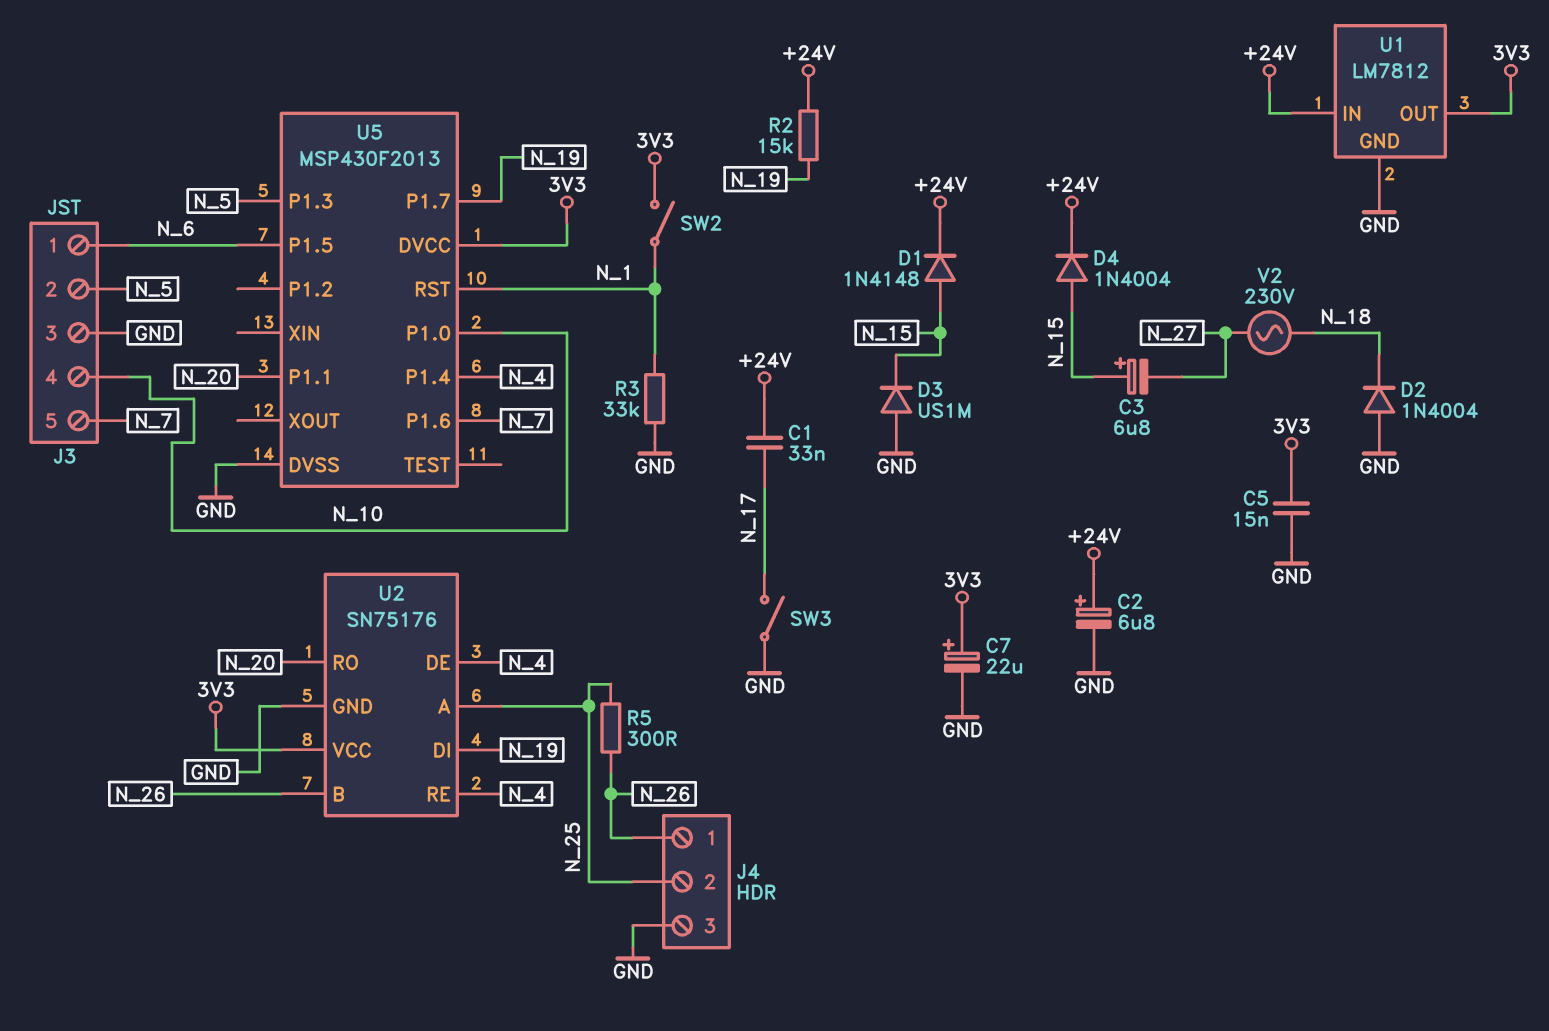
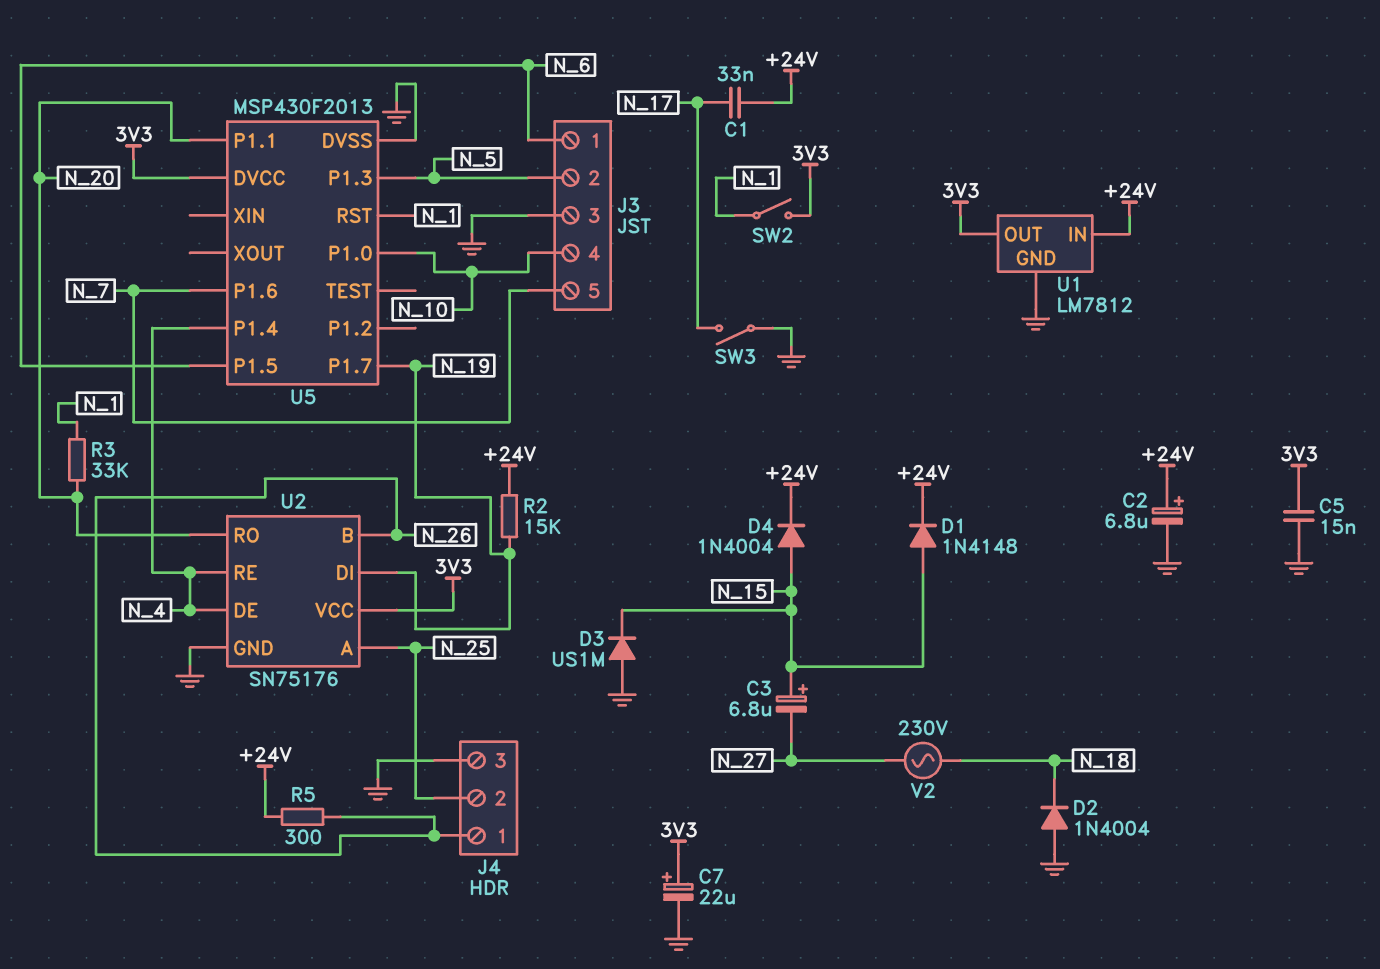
R3: 33k (GND, N_1) -> 33k (N_1, N_20)
R5: 300 (N_25, N_26) -> 300 (+24V, N_26)

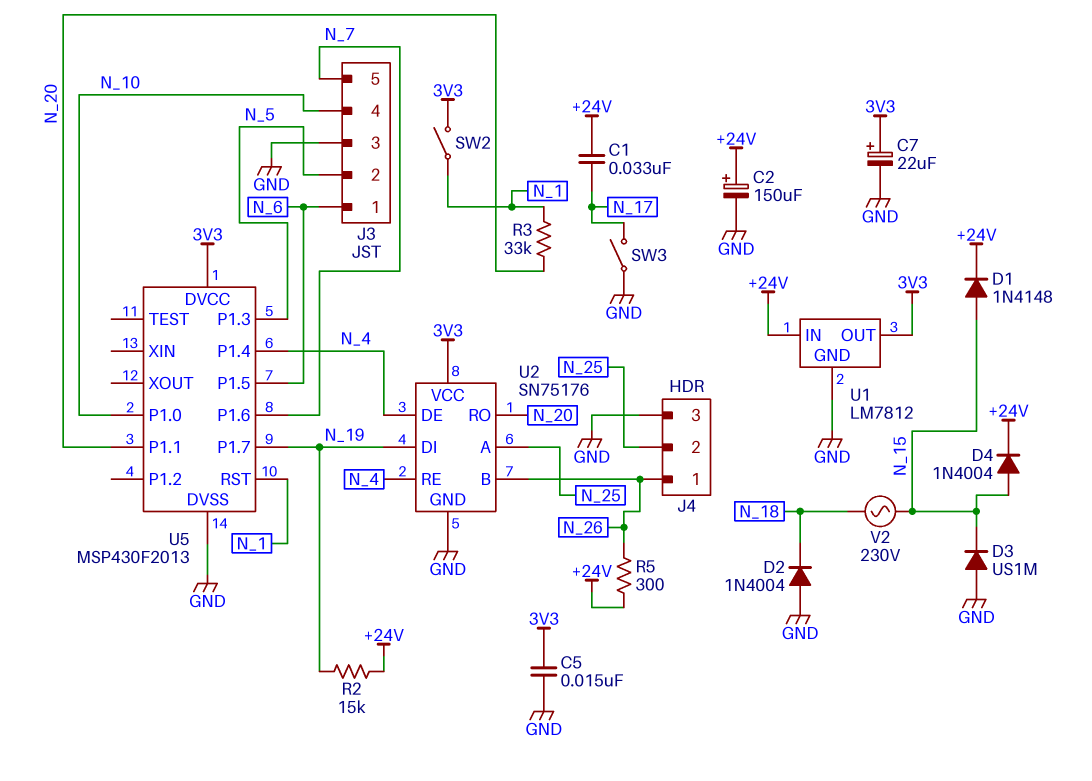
C2: 6.8uF (plus +24V, minus GND) -> 150uF (plus +24V, minus GND)
C3: 6.8uF (plus N_15, minus N_27) -> none
V2: AC 230V (N_18, N_27) -> AC 230V (N_15, N_18)

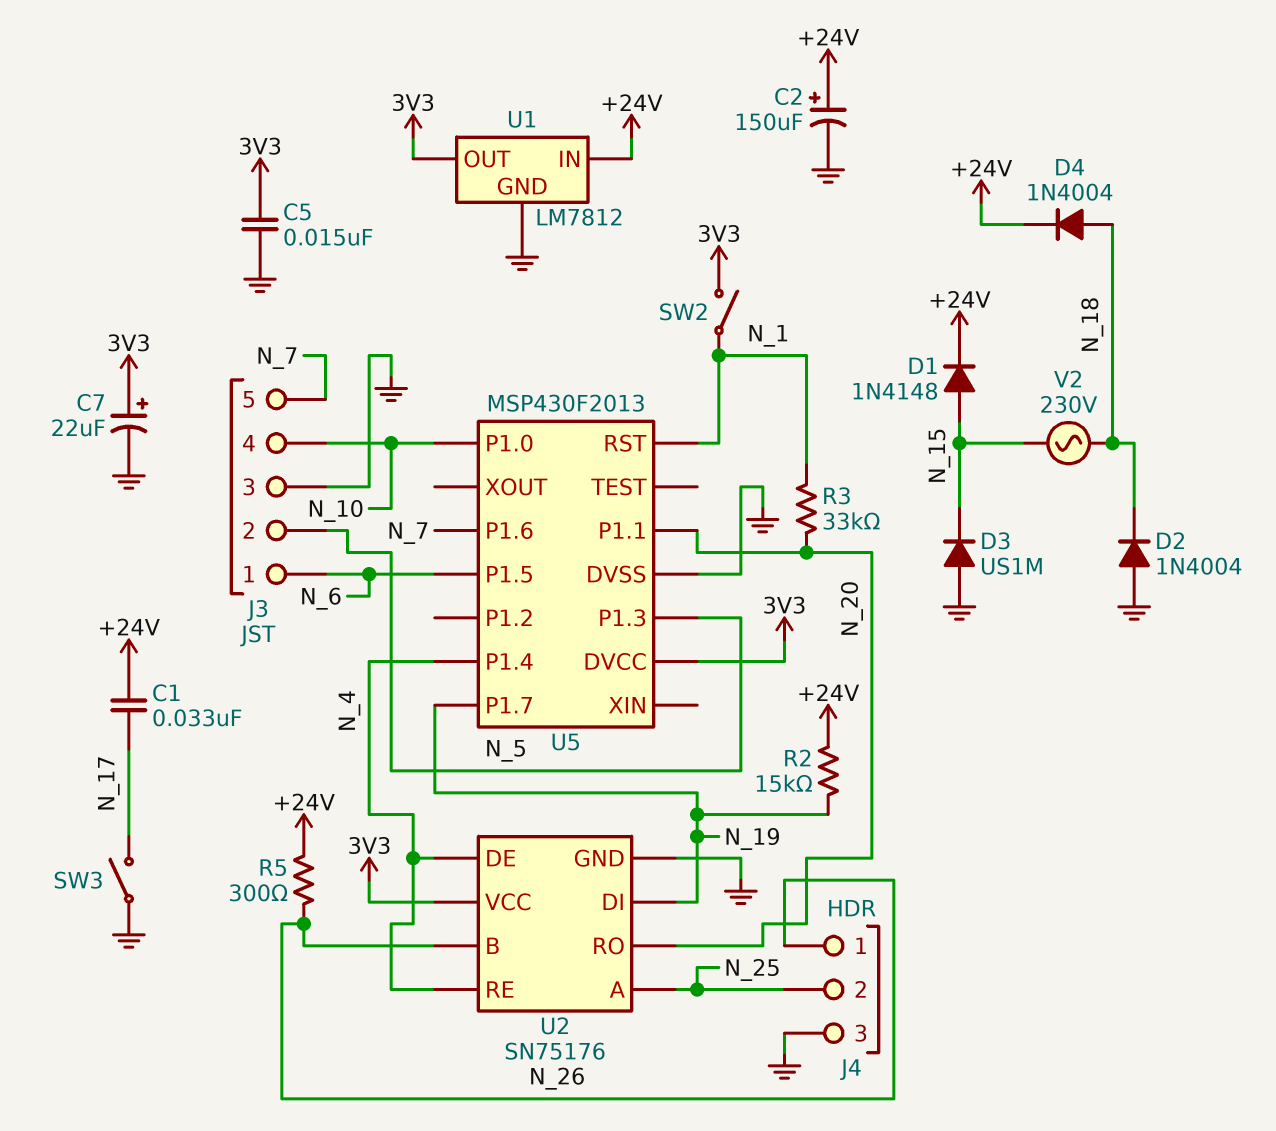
D4: diode 1N4004 (A N_15, K +24V) -> diode 1N4004 (A N_18, K +24V)

